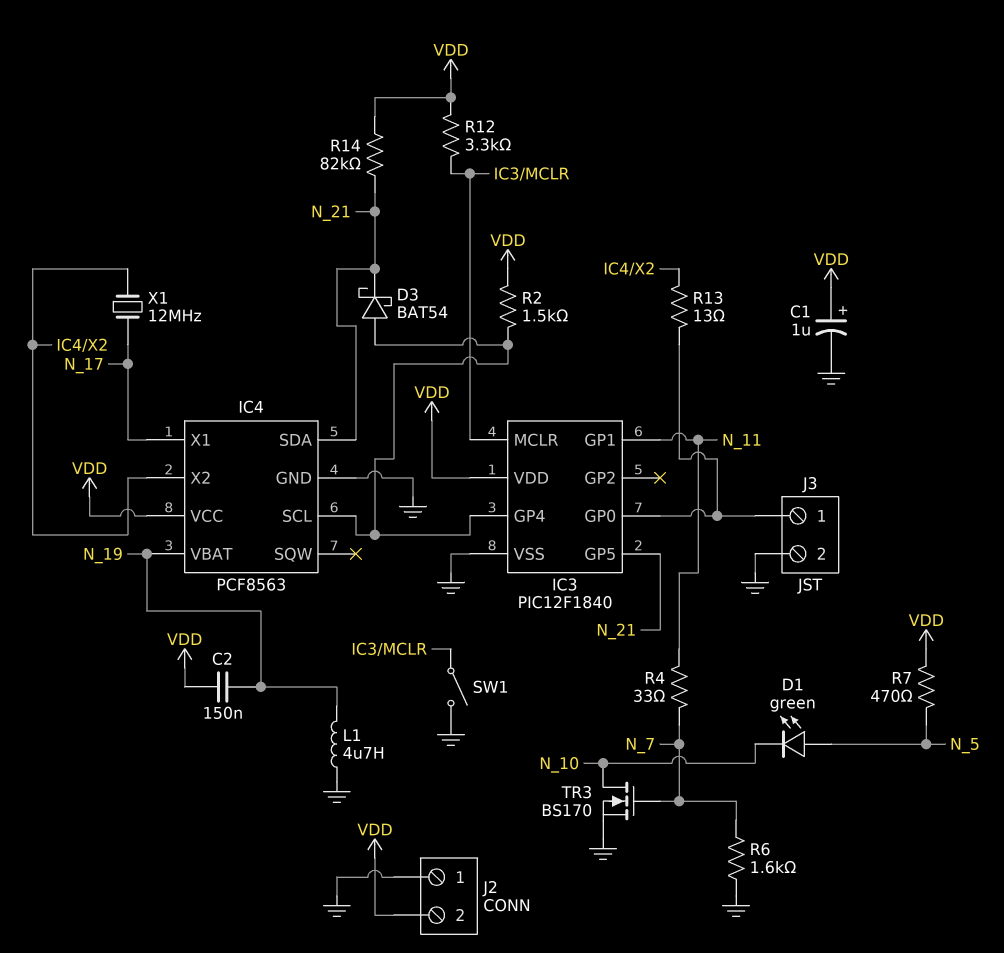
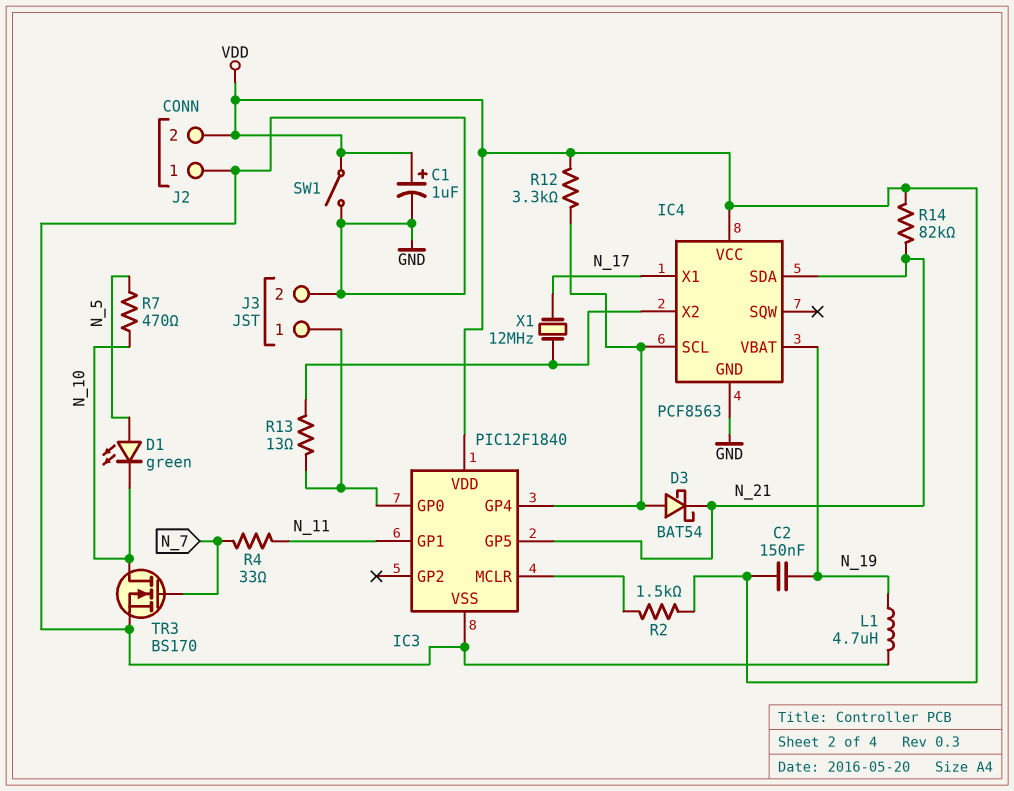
R2: 1.5k (IC3/GP4, VDD) -> 1.5k (IC3/MCLR, VDD)
R6: 1.6k (GND, N_7) -> none
R7: 470 (N_5, VDD) -> 470 (N_5, N_10)
R12: 3.3k (IC3/MCLR, VDD) -> 3.3k (IC3/GP4, VDD)
SW1: switch (GND, IC3/MCLR) -> switch (GND, VDD)

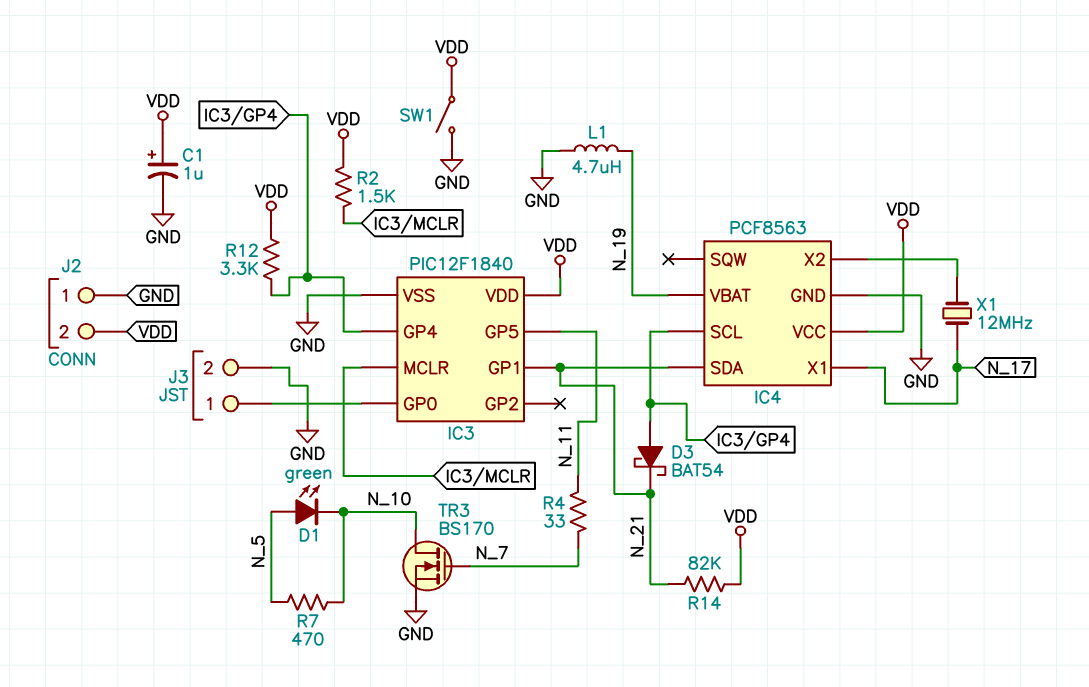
C2: 150nF (N_19, VDD) -> none
IC3 pin GP1: N_11 -> N_21
IC3 pin GP5: N_21 -> N_11
R13: 13 (IC3/GP0, IC4/X2) -> none

